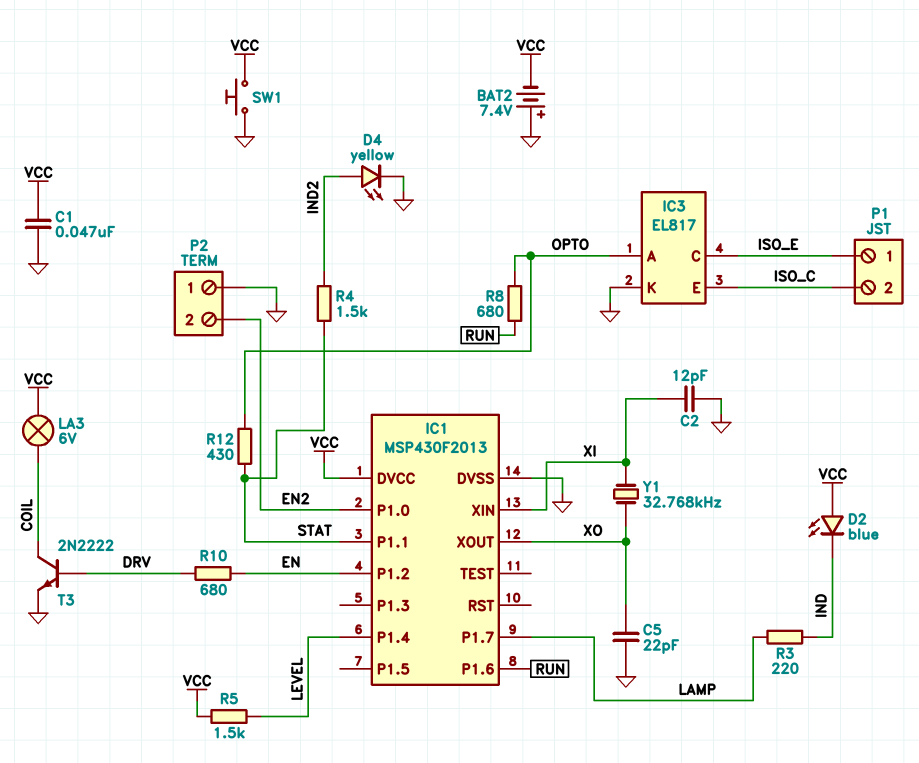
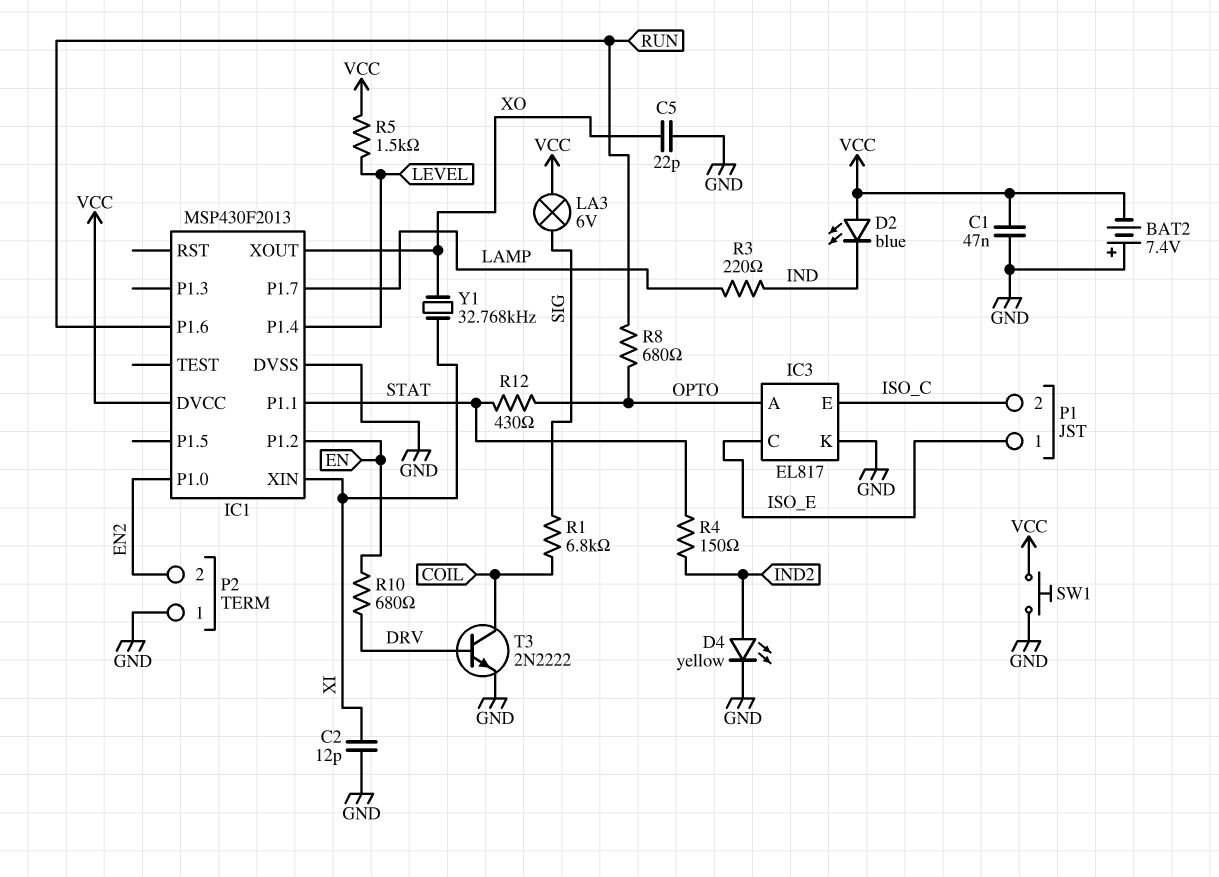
LA3: lamp 6V (COIL, VCC) -> lamp 6V (SIG, VCC)
R1: none -> 6.8k (COIL, SIG)
R4: 1.5k (IND2, STAT) -> 150 (IND2, STAT)

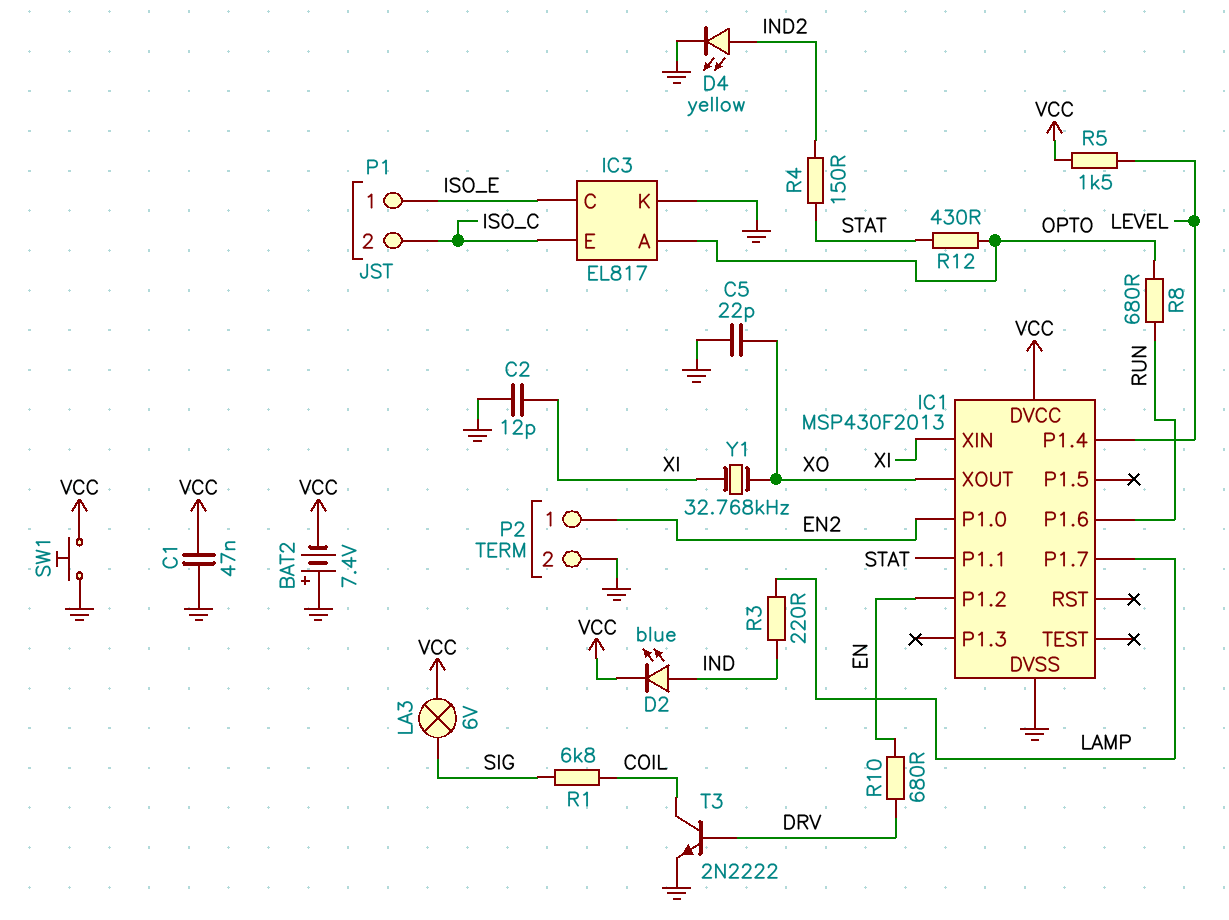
D2: LED blue (A VCC, K IND) -> LED blue (A IND, K VCC)
P2 pin 1: GND -> EN2
P2 pin 2: EN2 -> GND

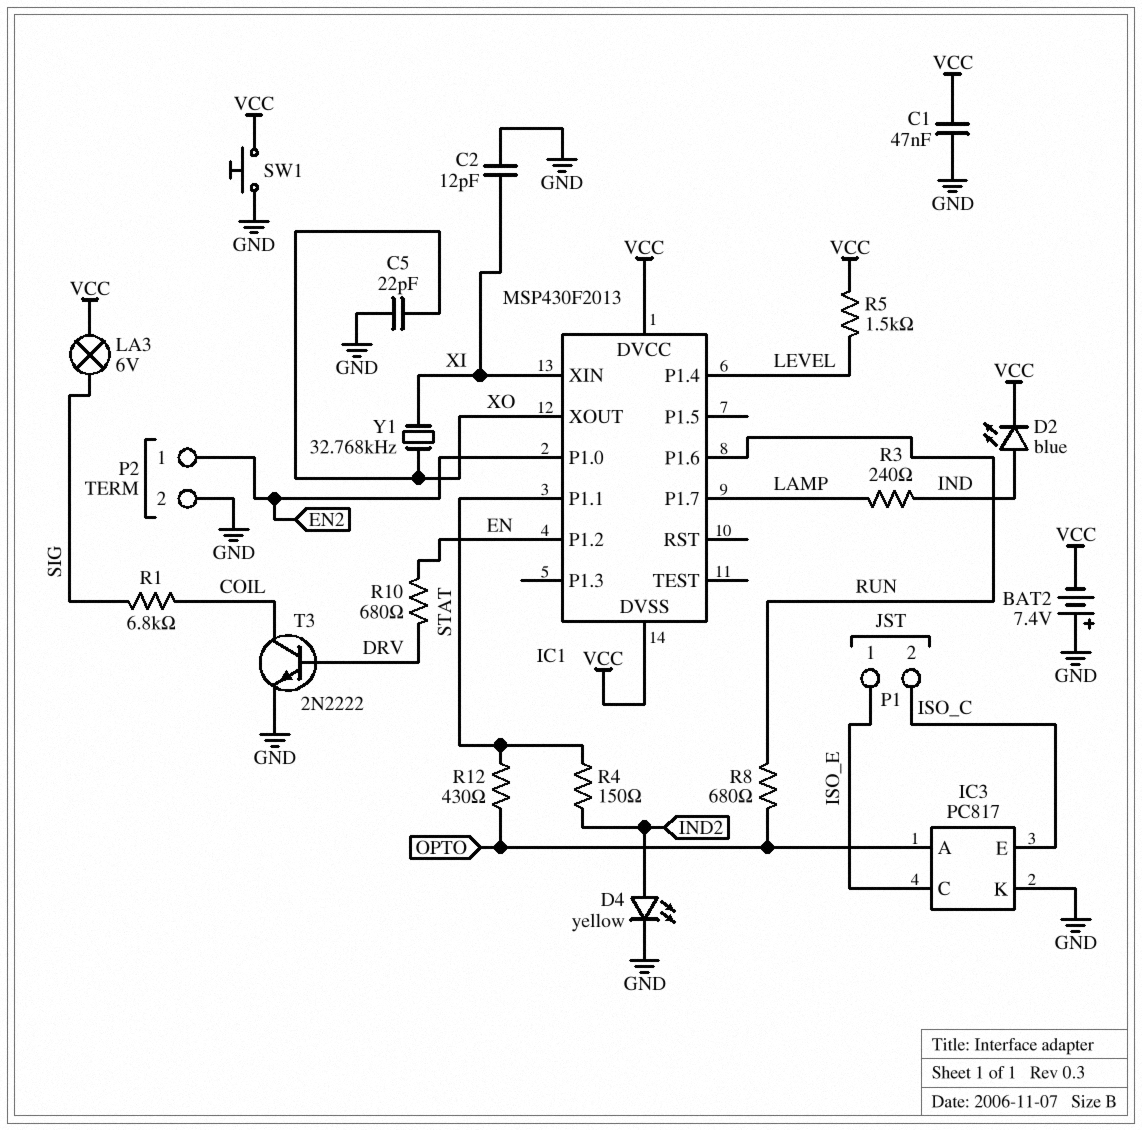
IC1 pin DVSS: GND -> VCC
IC3: EL817 -> PC817
R3: 220 (IND, LAMP) -> 240 (IND, LAMP)

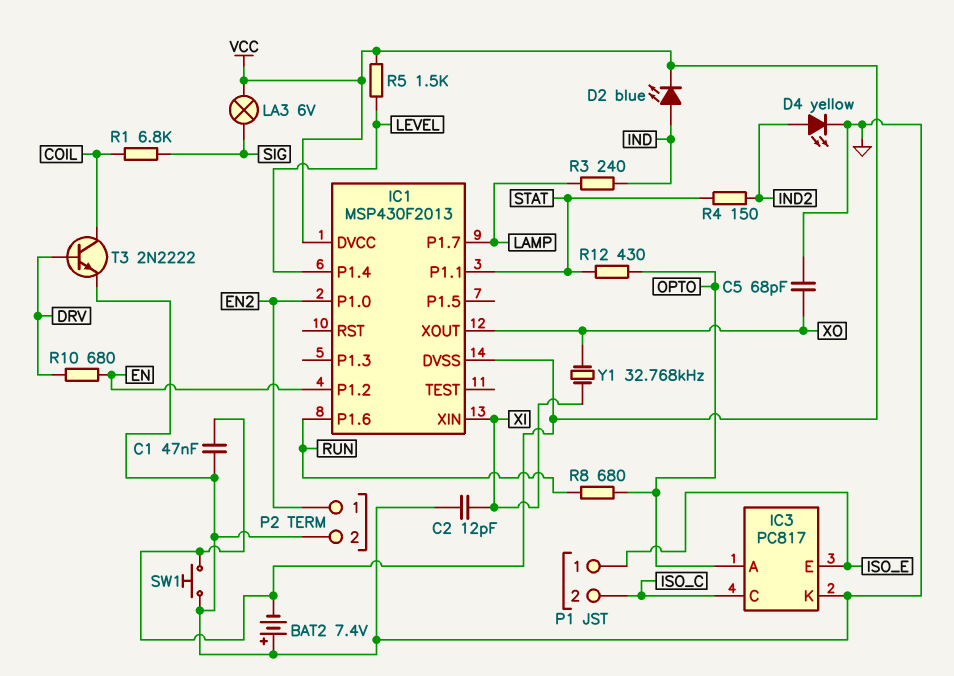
C5: 22pF (GND, XO) -> 68pF (GND, XO)
IC3 pin C: ISO_E -> ISO_C
IC3 pin E: ISO_C -> ISO_E

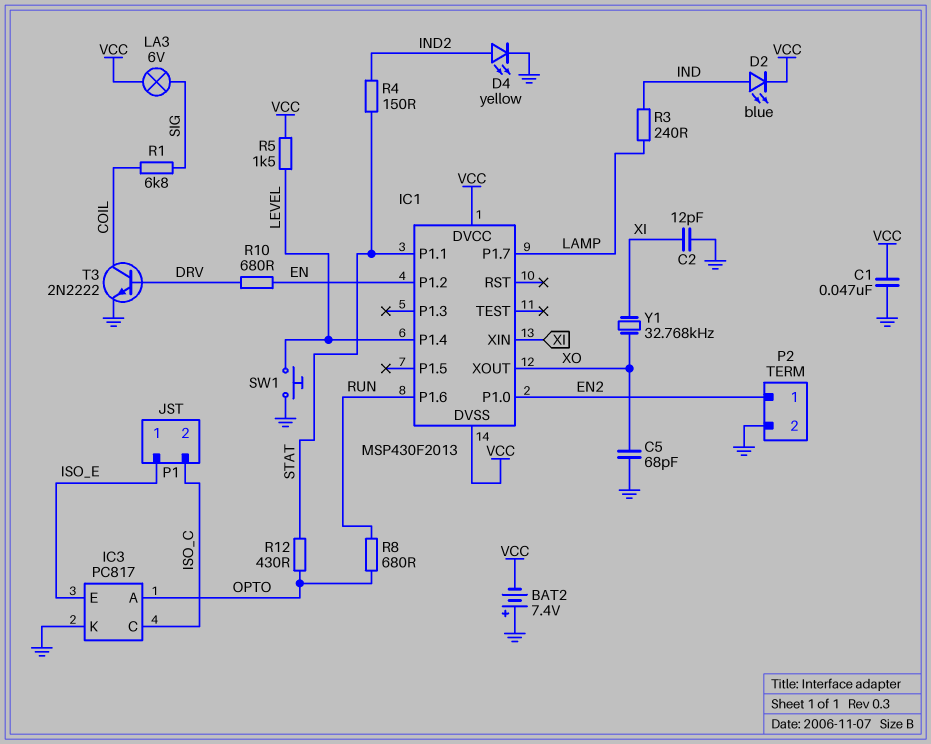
SW1: button (GND, VCC) -> button (GND, LEVEL)

